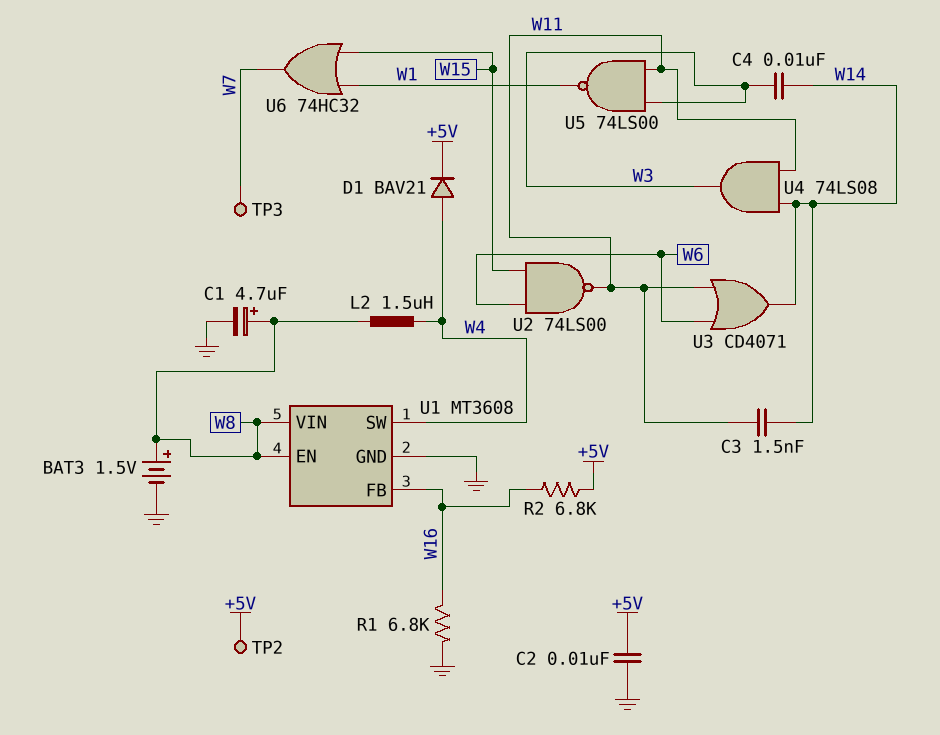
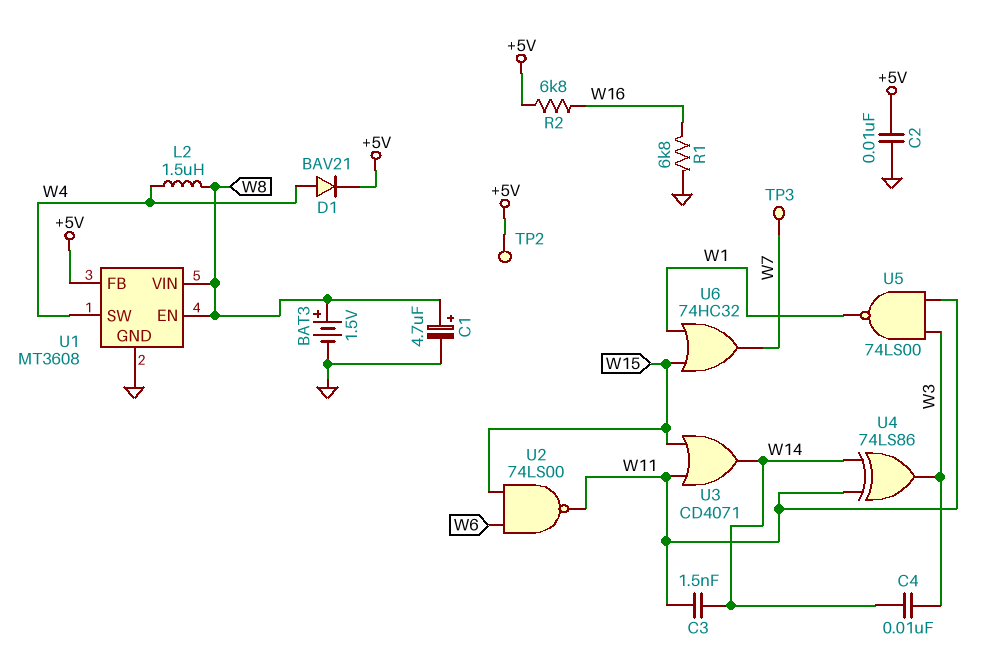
U1 pin FB: W16 -> +5V
U3: OR CD4071 (in W6, in W11, out W14) -> OR CD4071 (in W11, in W15, out W14)
U4: AND 74LS08 (in W11, in W14, out W3) -> XOR 74LS86 (in W11, in W14, out W3)

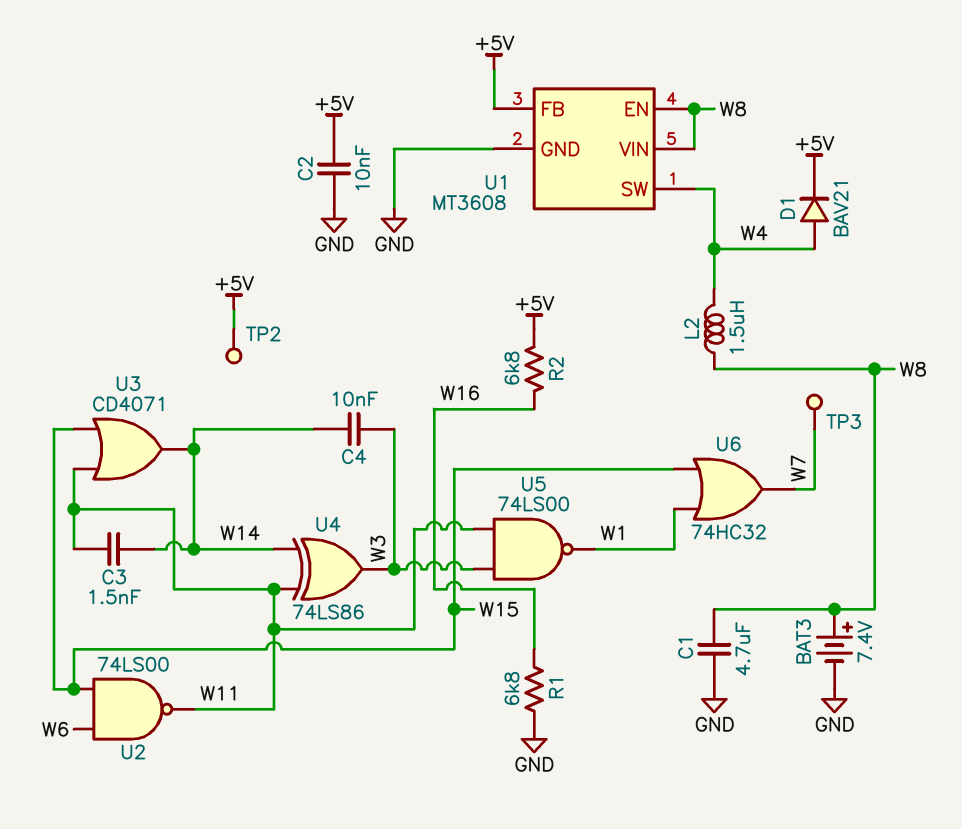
BAT3: 1.5V (plus W8, minus GND) -> 7.4V (plus W8, minus GND)
C1: 4.7uF (plus W8, minus GND) -> 4.7uF (GND, W8)

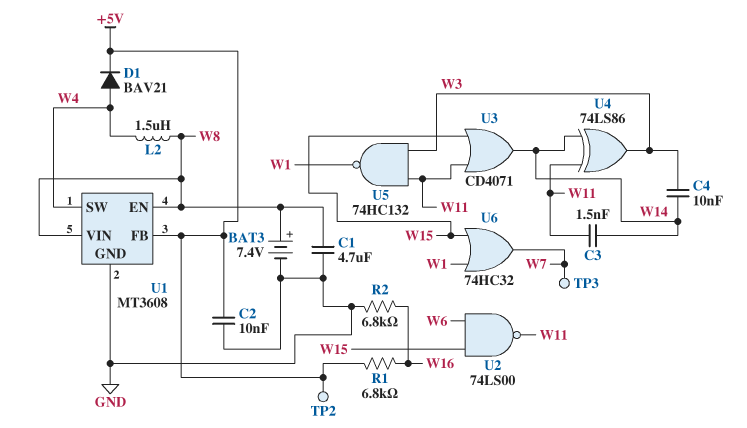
R1: 6.8k (GND, W16) -> 6.8k (+5V, W16)
R2: 6.8k (+5V, W16) -> 6.8k (GND, W16)
U5: NAND 74LS00 (in W3, in W11, out W1) -> NAND 74HC132 (in W3, in W11, out W1)

